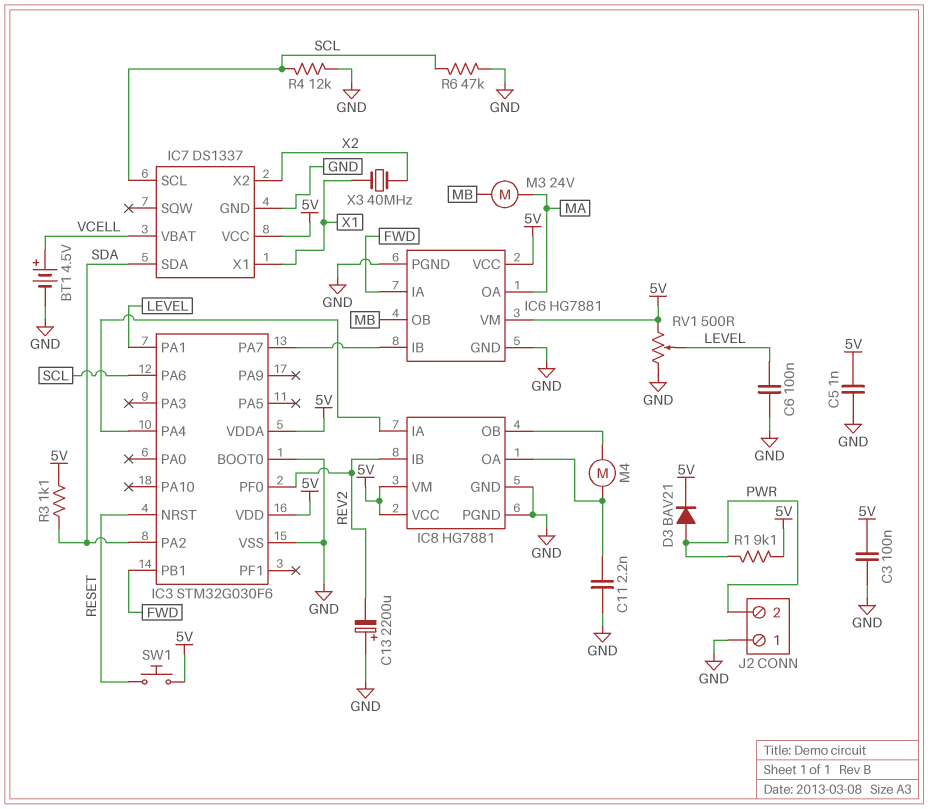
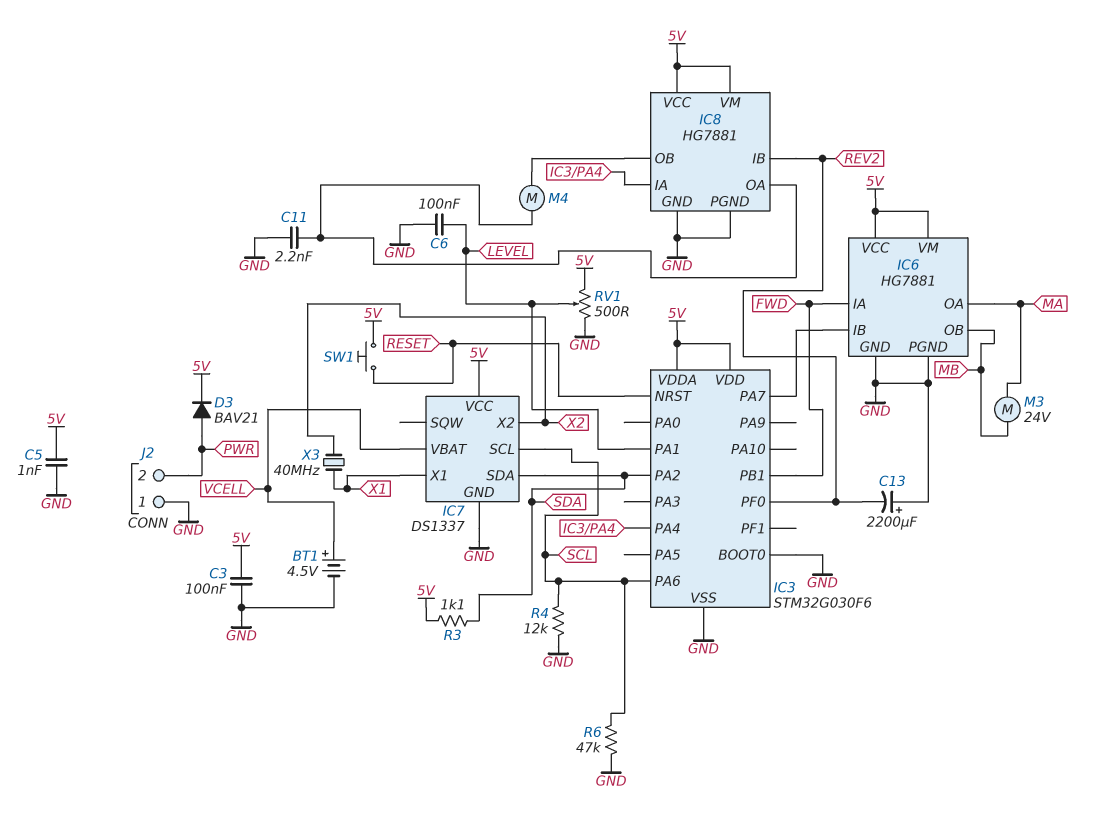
R1: 9.1k (5V, PWR) -> none

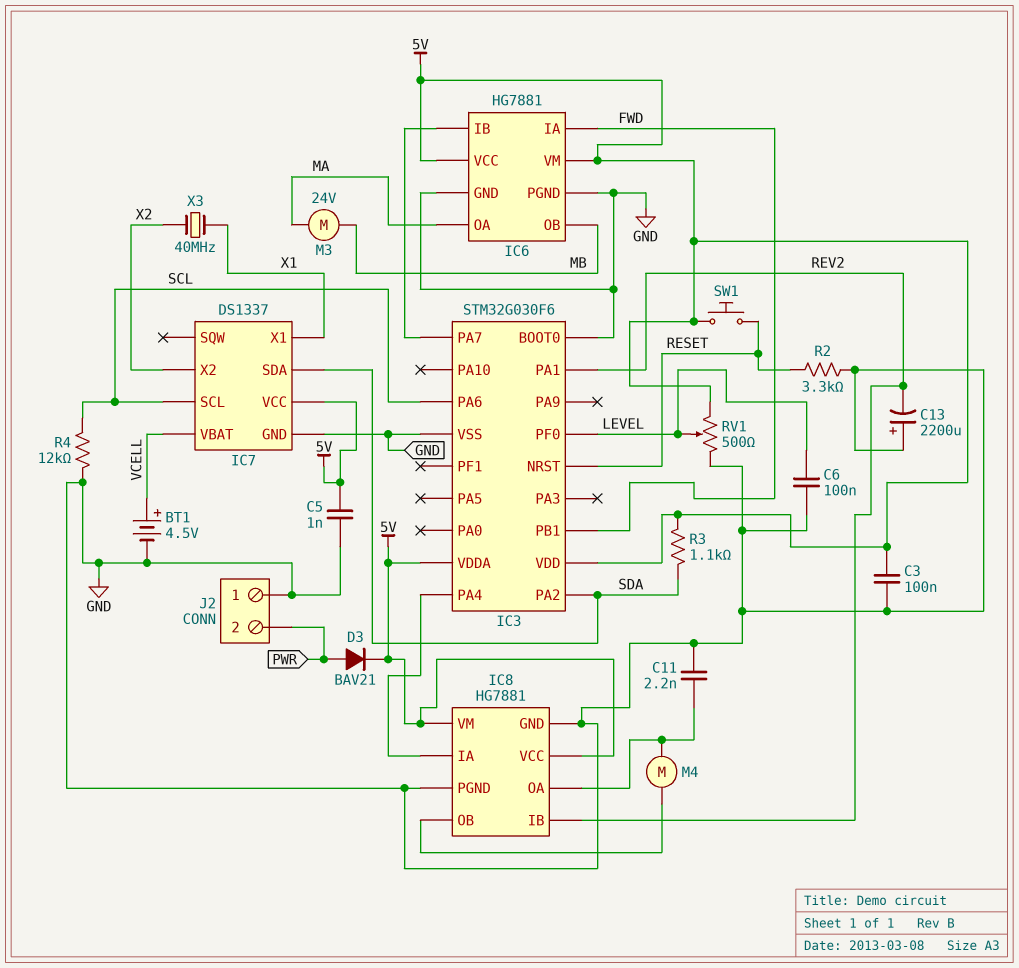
IC3 pin PA1: LEVEL -> REV2
IC3 pin PF0: REV2 -> LEVEL
R2: none -> 3.3k (GND, RESET)
R6: 47k (GND, SCL) -> none

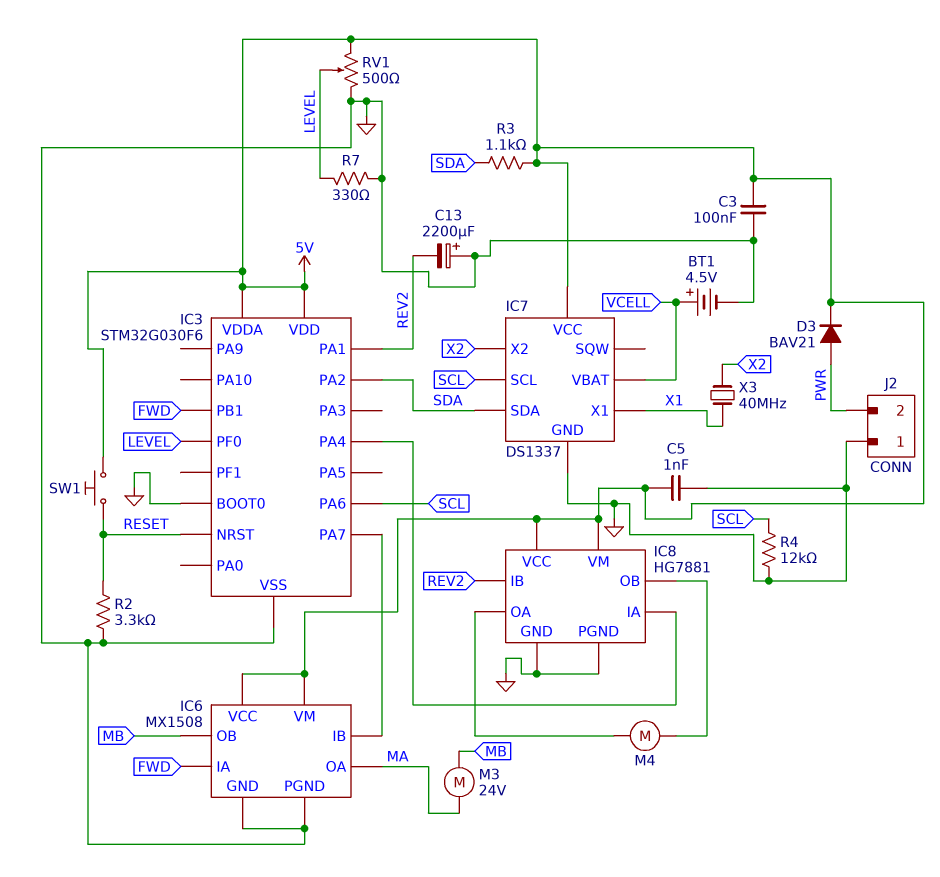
C6: 100nF (GND, LEVEL) -> none
C11: 2.2nF (GND, IC8/OA) -> none
IC6: HG7881 -> MX1508
R7: none -> 330 (GND, LEVEL)

